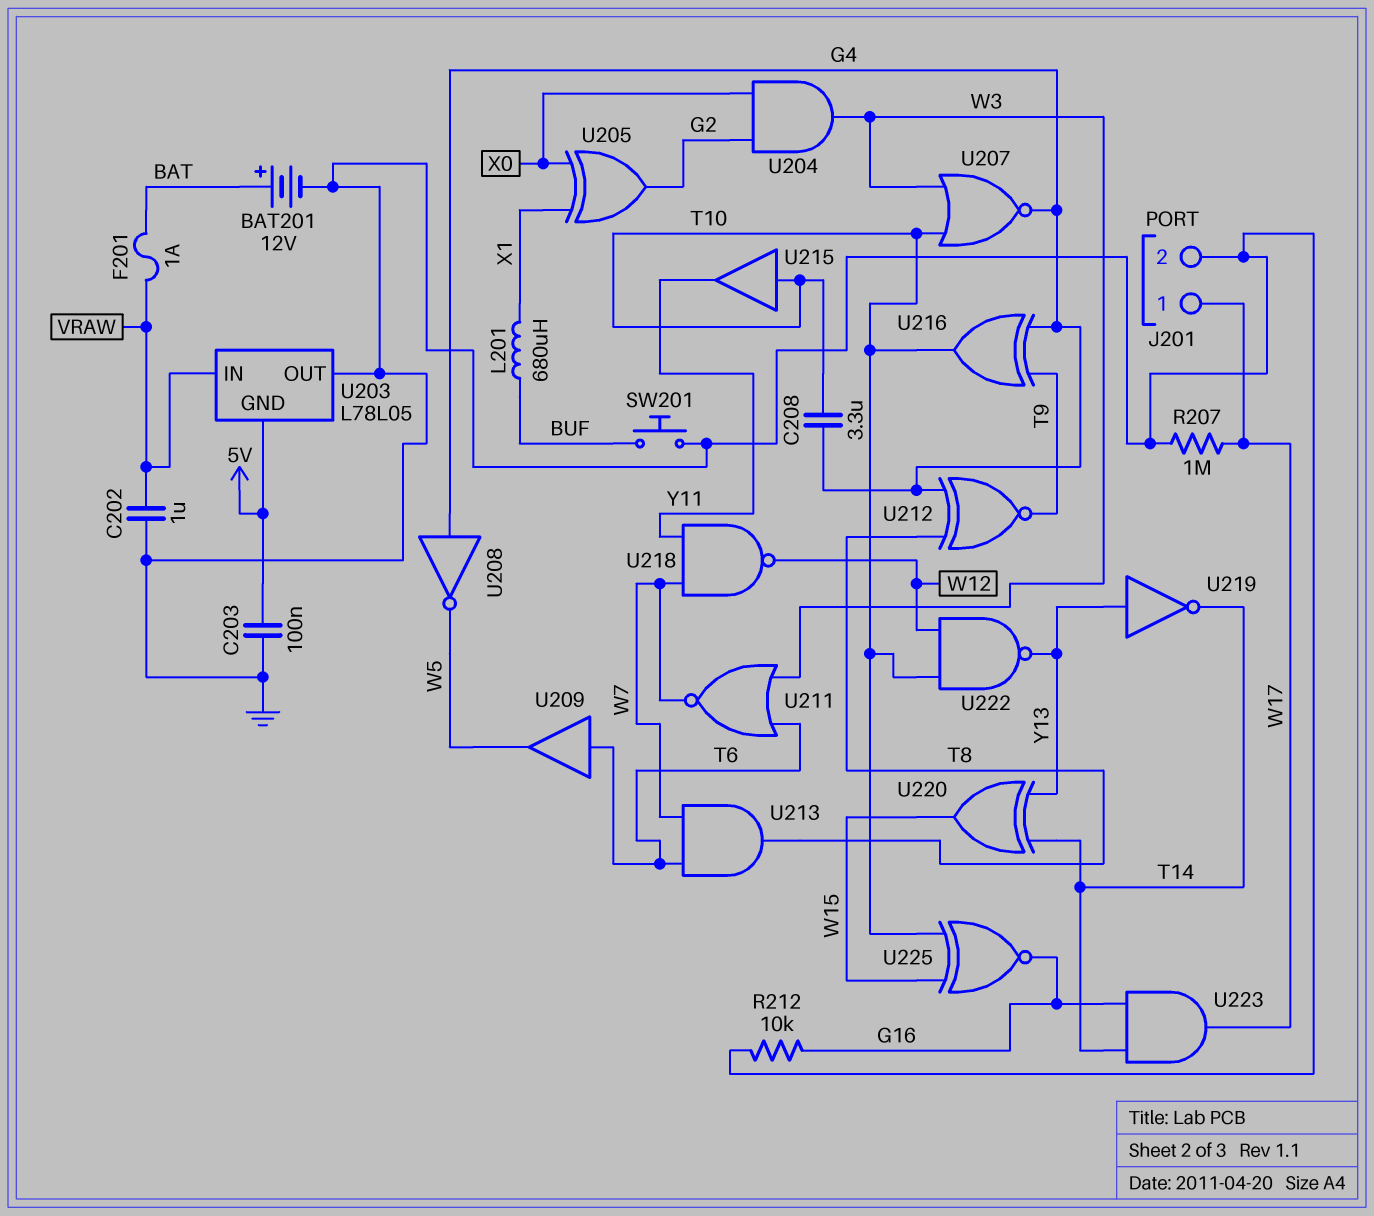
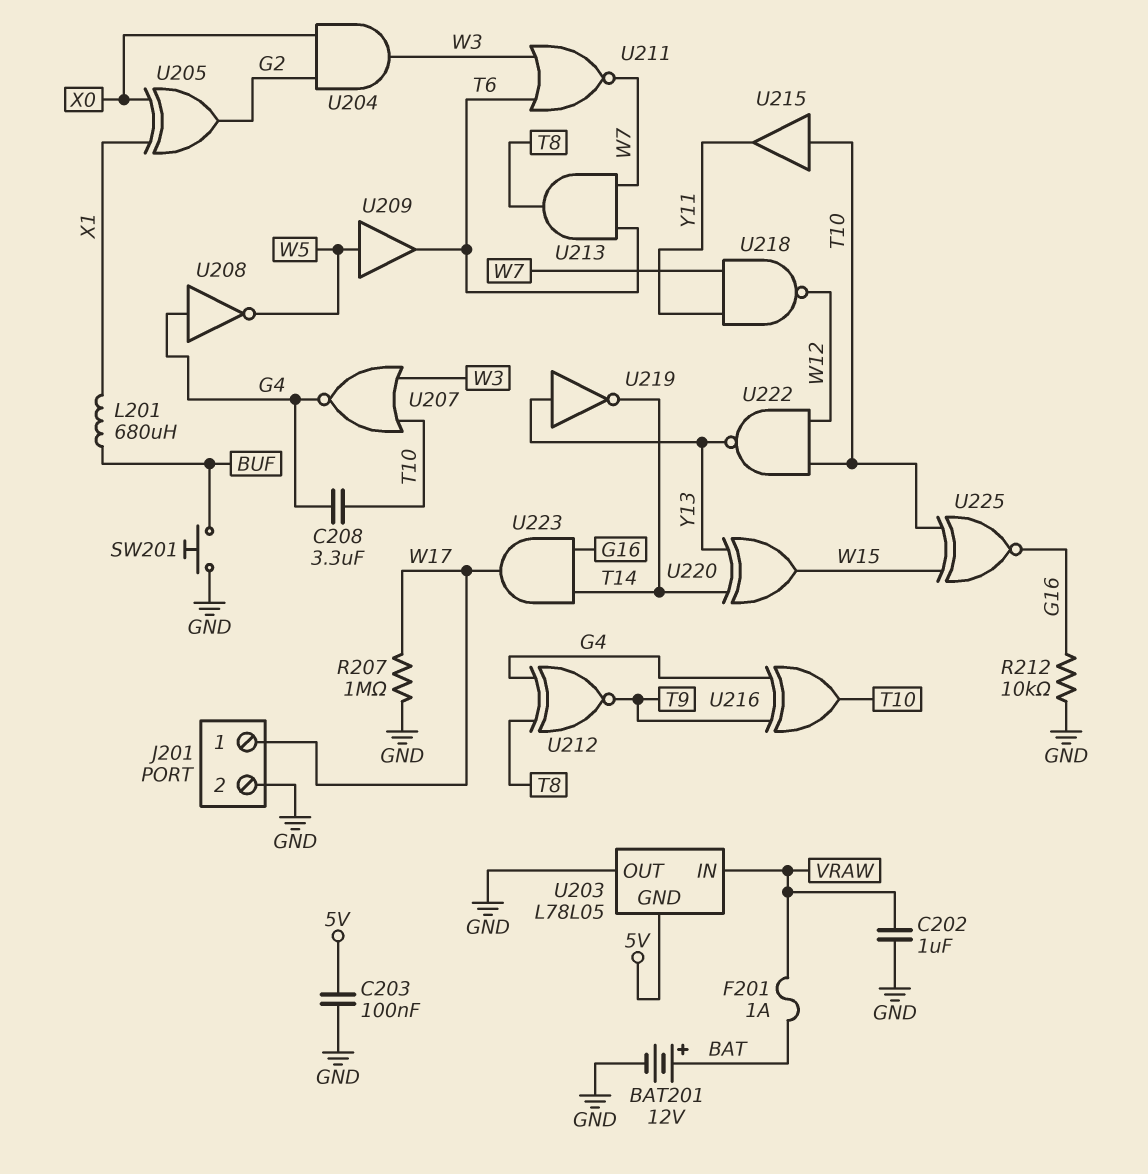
U209: buffer (in T6, out W5) -> buffer (in W5, out T6)

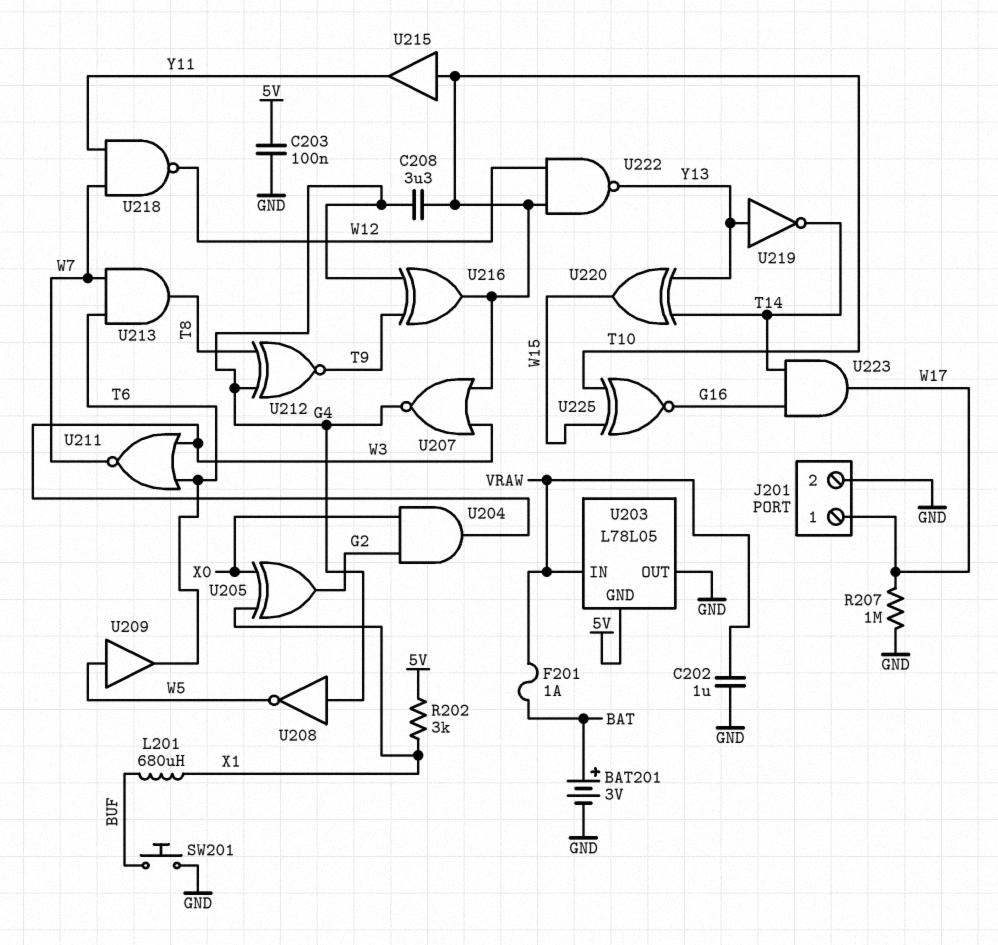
BAT201: 12V (plus BAT, minus GND) -> 3V (plus BAT, minus GND)
R202: none -> 3k (5V, X1)
R212: 10k (G16, GND) -> none

